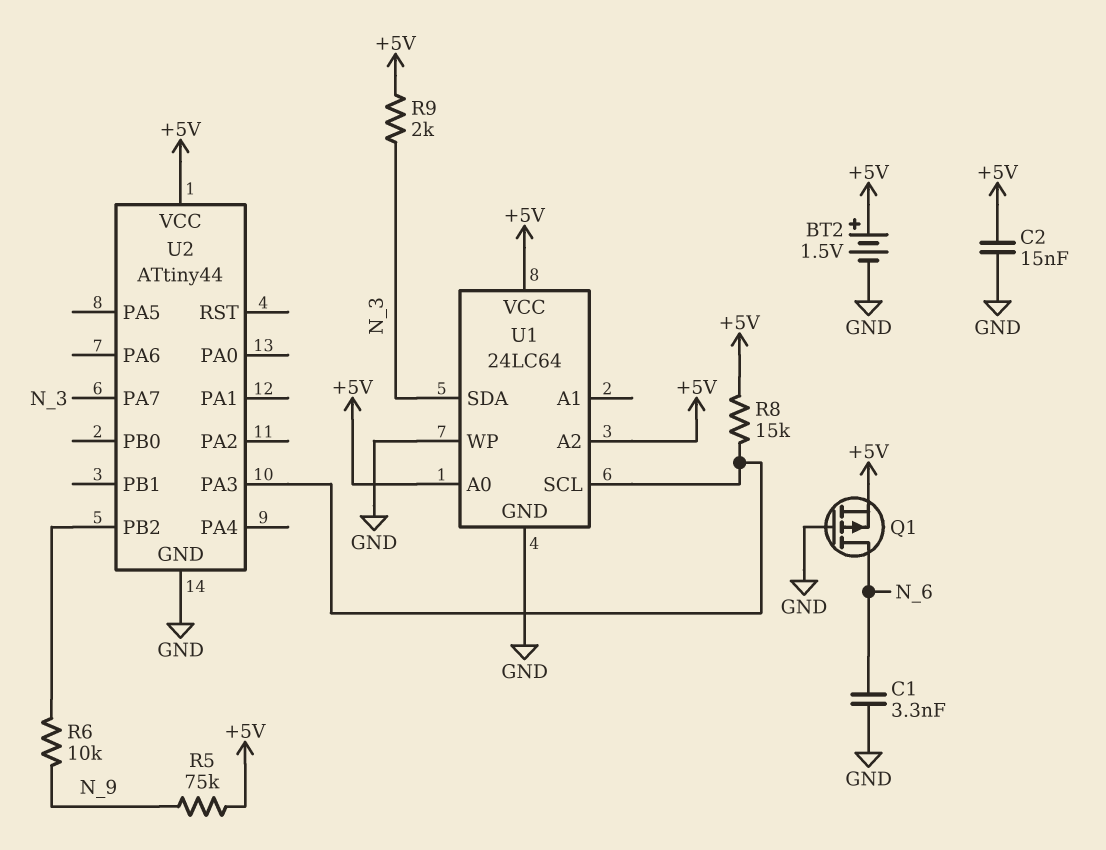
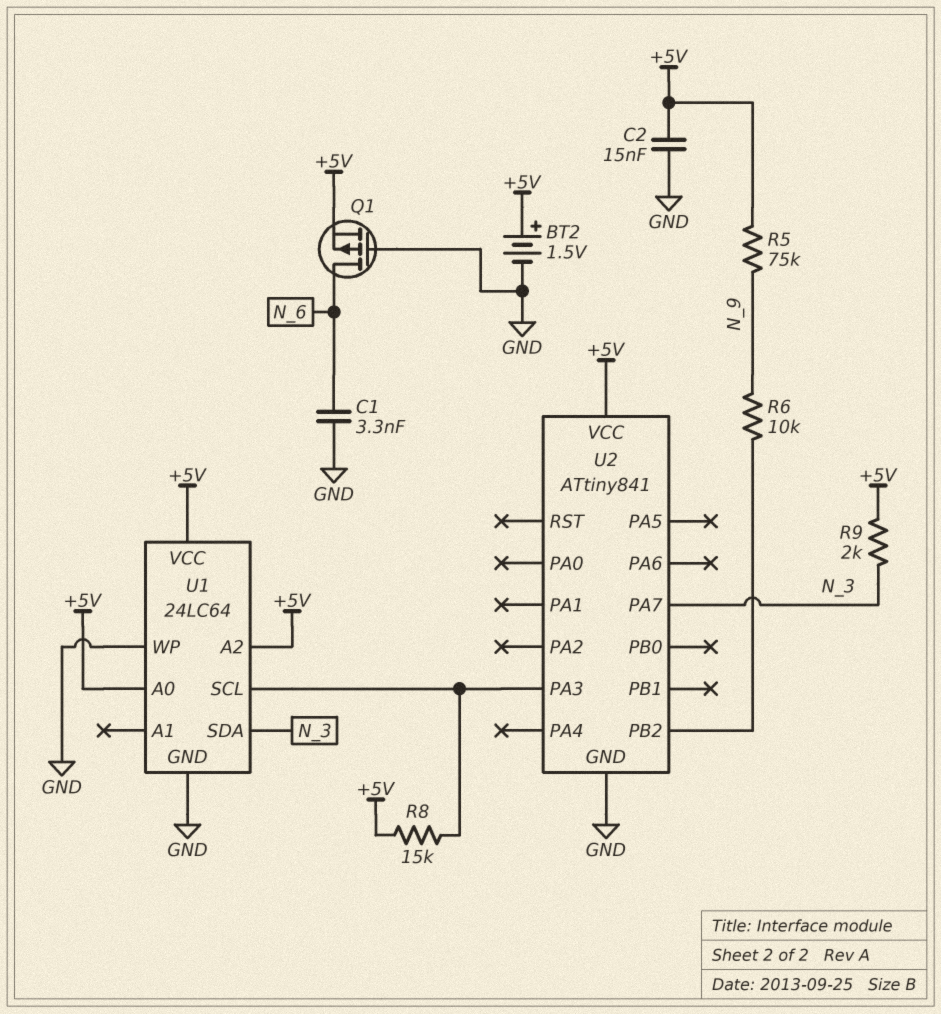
U2: ATtiny44 -> ATtiny841

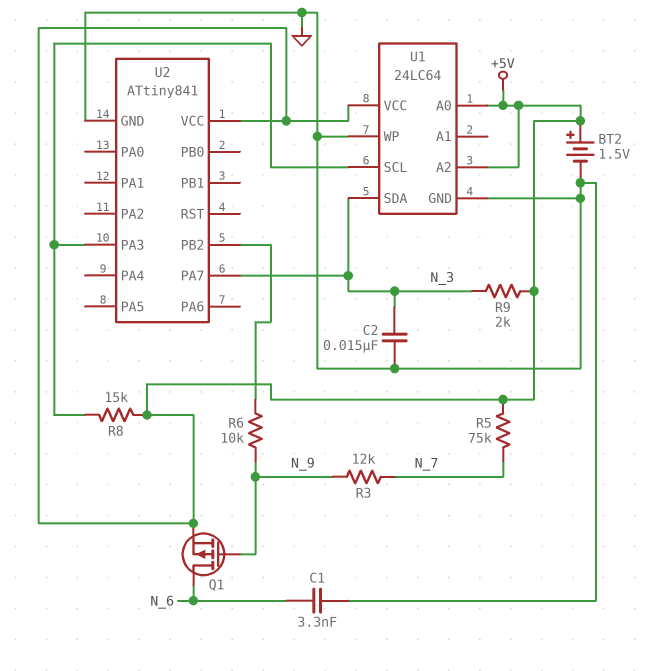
C2: 15nF (+5V, GND) -> 15nF (GND, N_3)
Q1: PMOS (G GND, D N_6, S +5V) -> PMOS (G N_9, D N_6, S +5V)
R3: none -> 12k (N_7, N_9)
R5: 75k (+5V, N_9) -> 75k (+5V, N_7)

